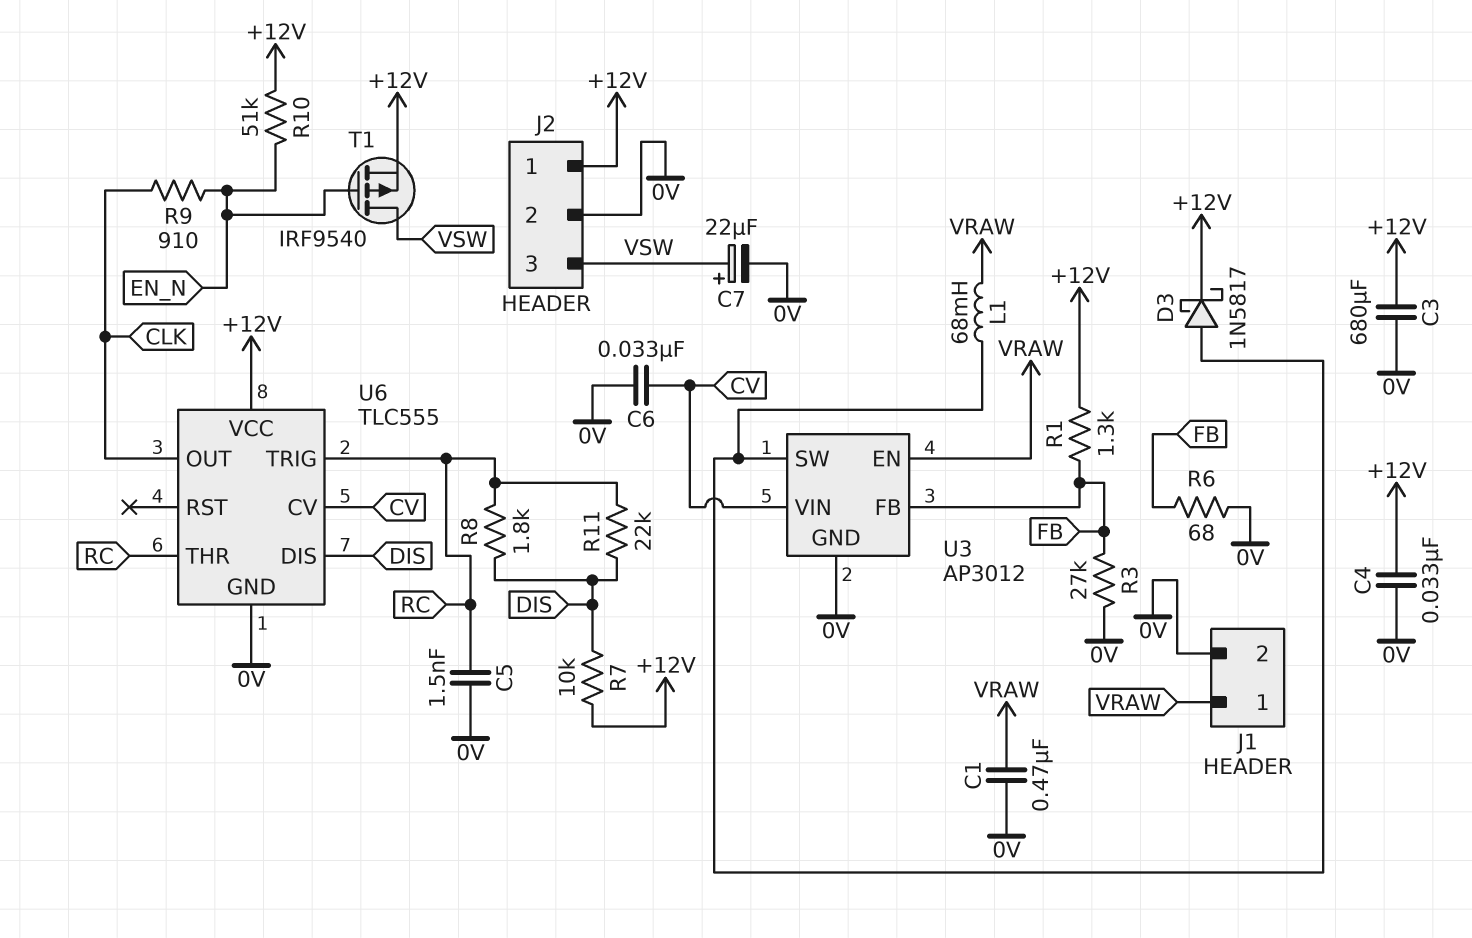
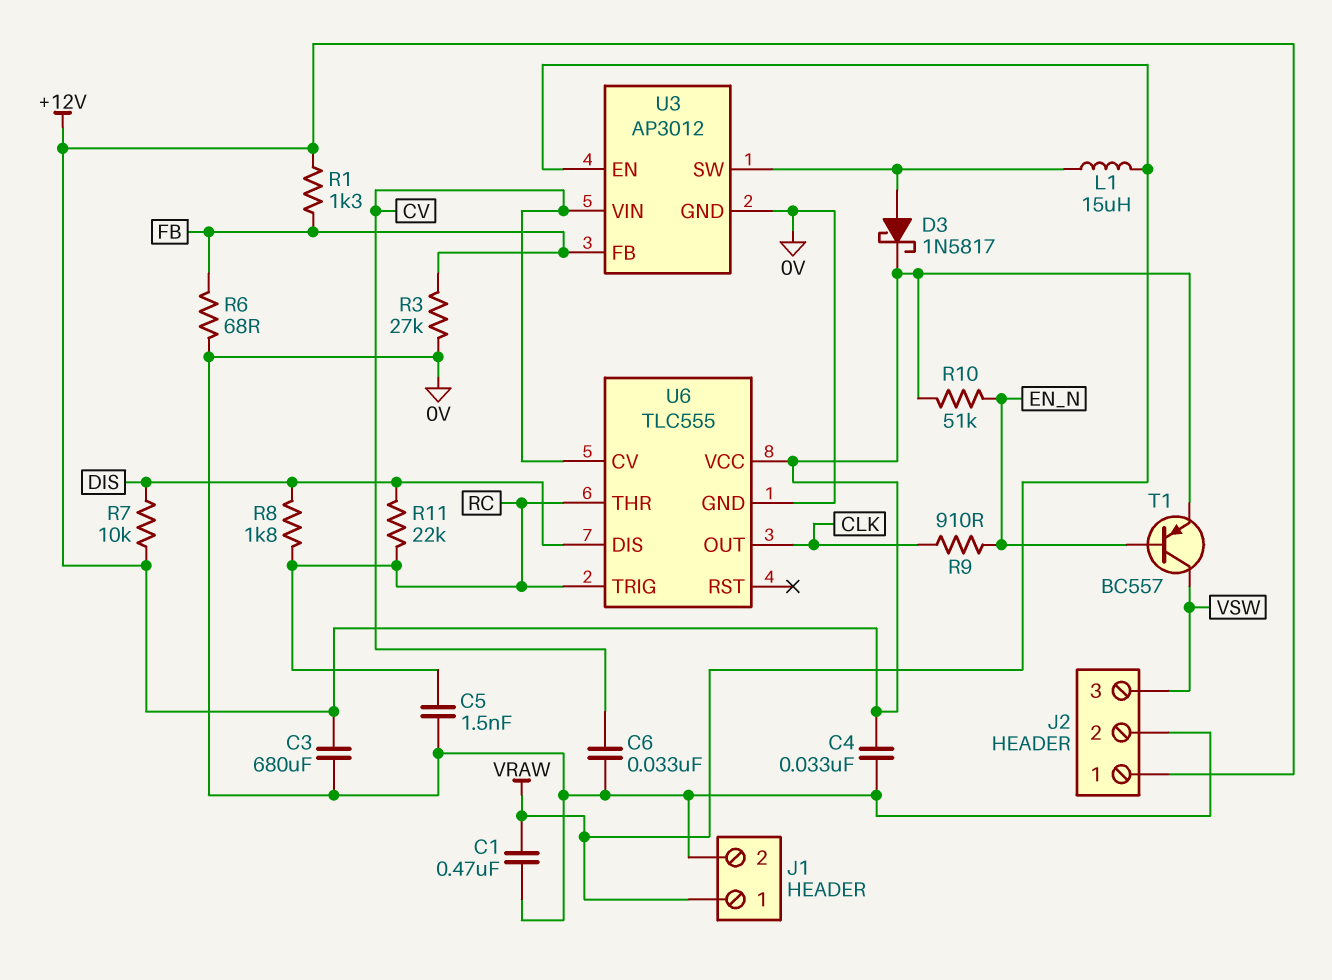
C7: 22uF (plus VSW, minus 0V) -> none
L1: 68mH (U3/SW, VRAW) -> 15uH (U3/SW, VRAW)
T1: PMOS IRF9540 (G EN_N, D VSW, S +12V) -> PNP BC557 (B EN_N, C VSW, E +12V)

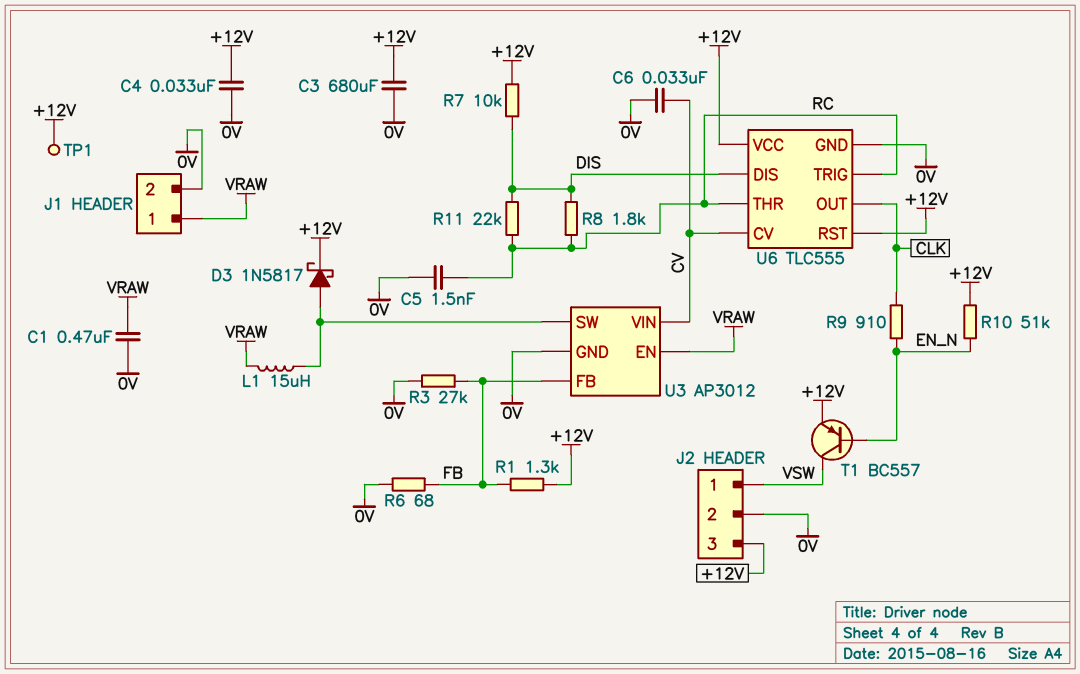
J2 pin 1: +12V -> VSW
J2 pin 3: VSW -> +12V
TP1: none -> test point (+12V)
U6 pin RST: none -> +12V

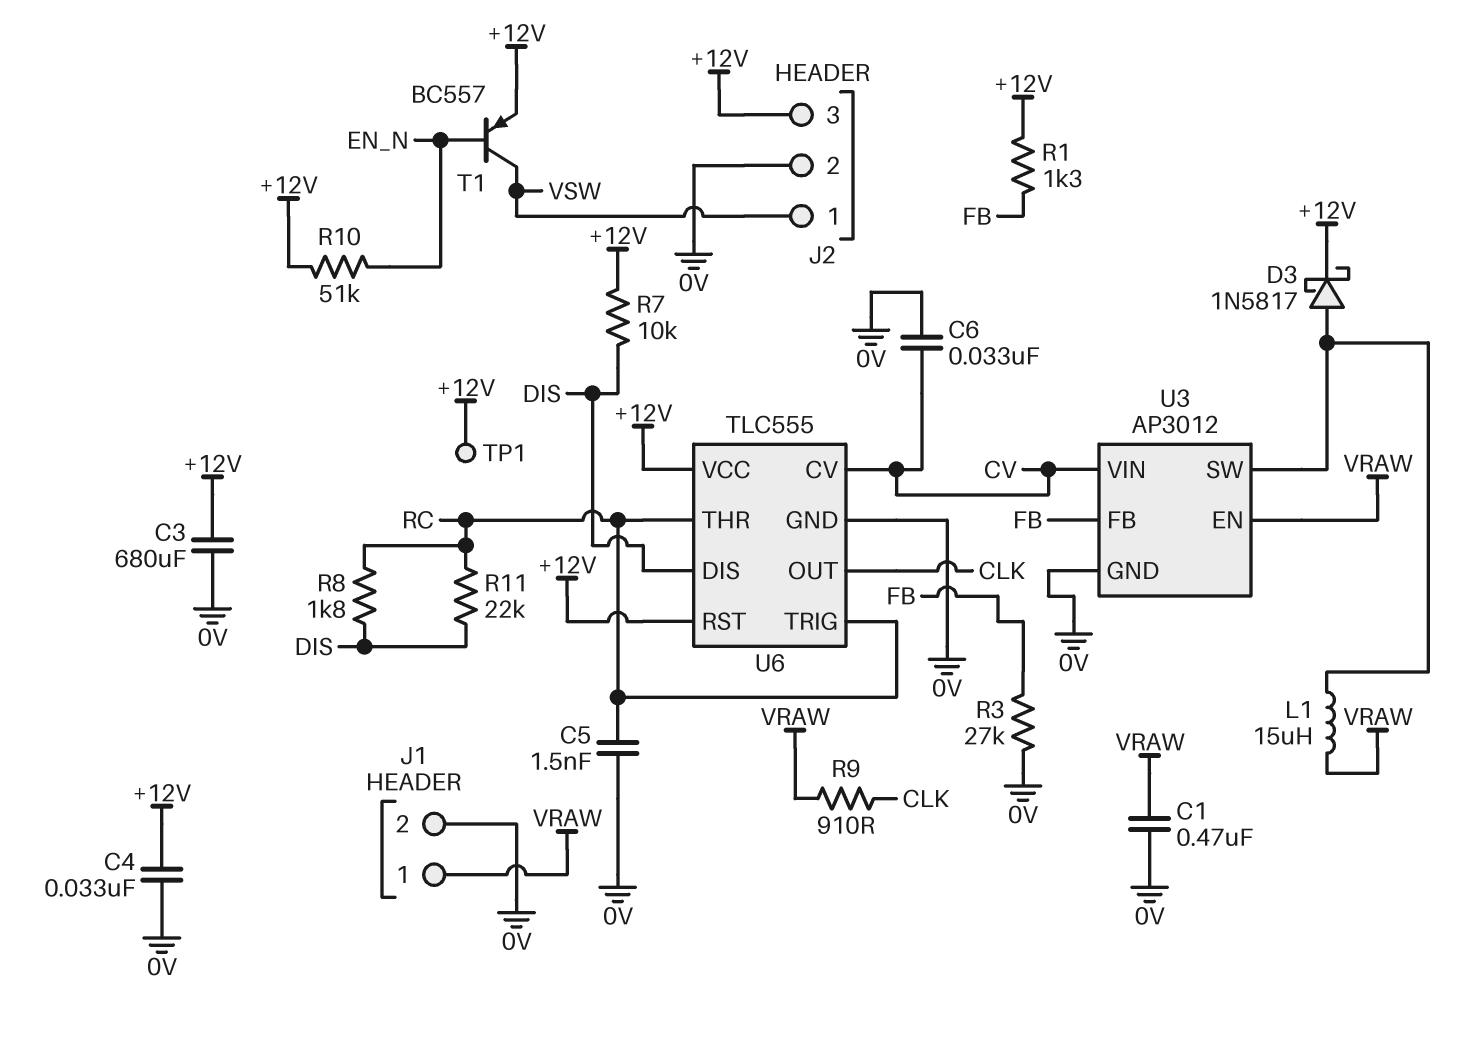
R6: 68 (0V, FB) -> none
R9: 910 (CLK, EN_N) -> 910 (CLK, VRAW)

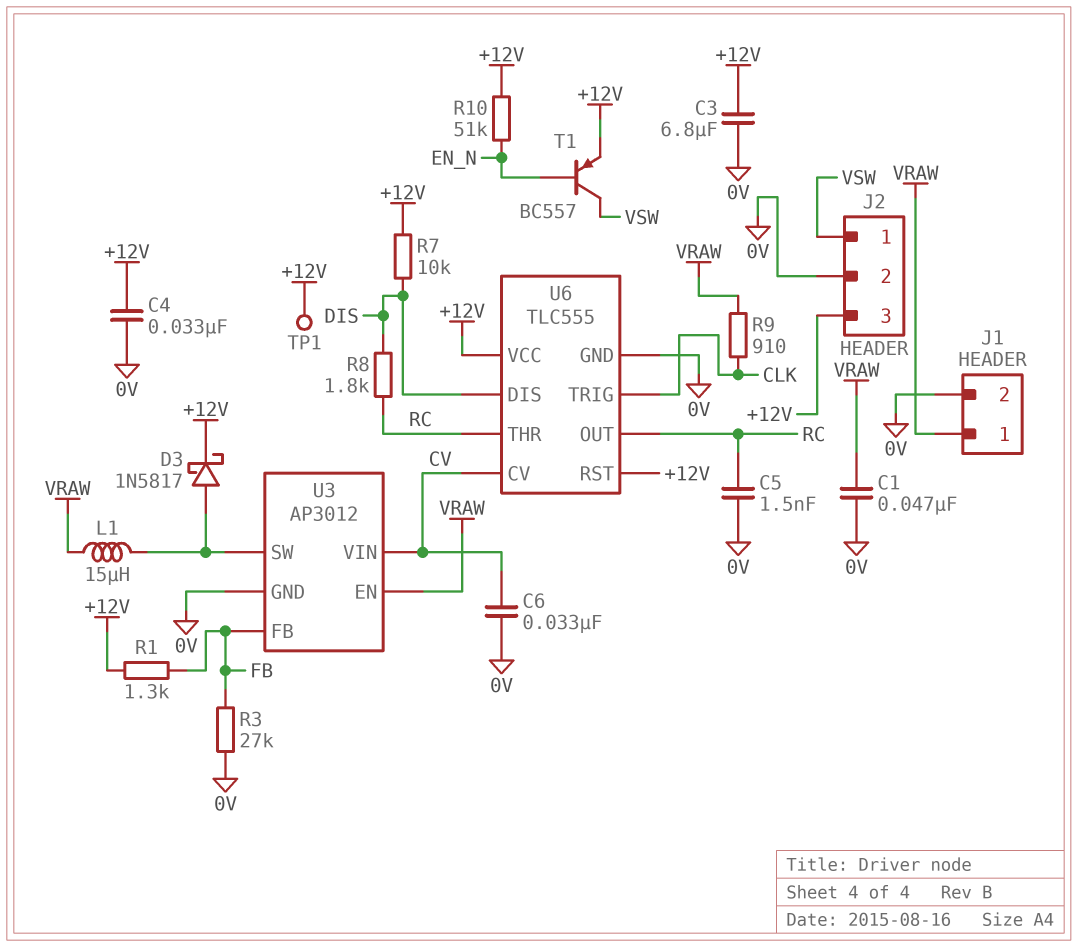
C1: 470nF (0V, VRAW) -> 47nF (0V, VRAW)
C3: 680uF (+12V, 0V) -> 6.8uF (+12V, 0V)
R11: 22k (DIS, RC) -> none
U6 pin OUT: CLK -> RC
U6 pin TRIG: RC -> CLK

